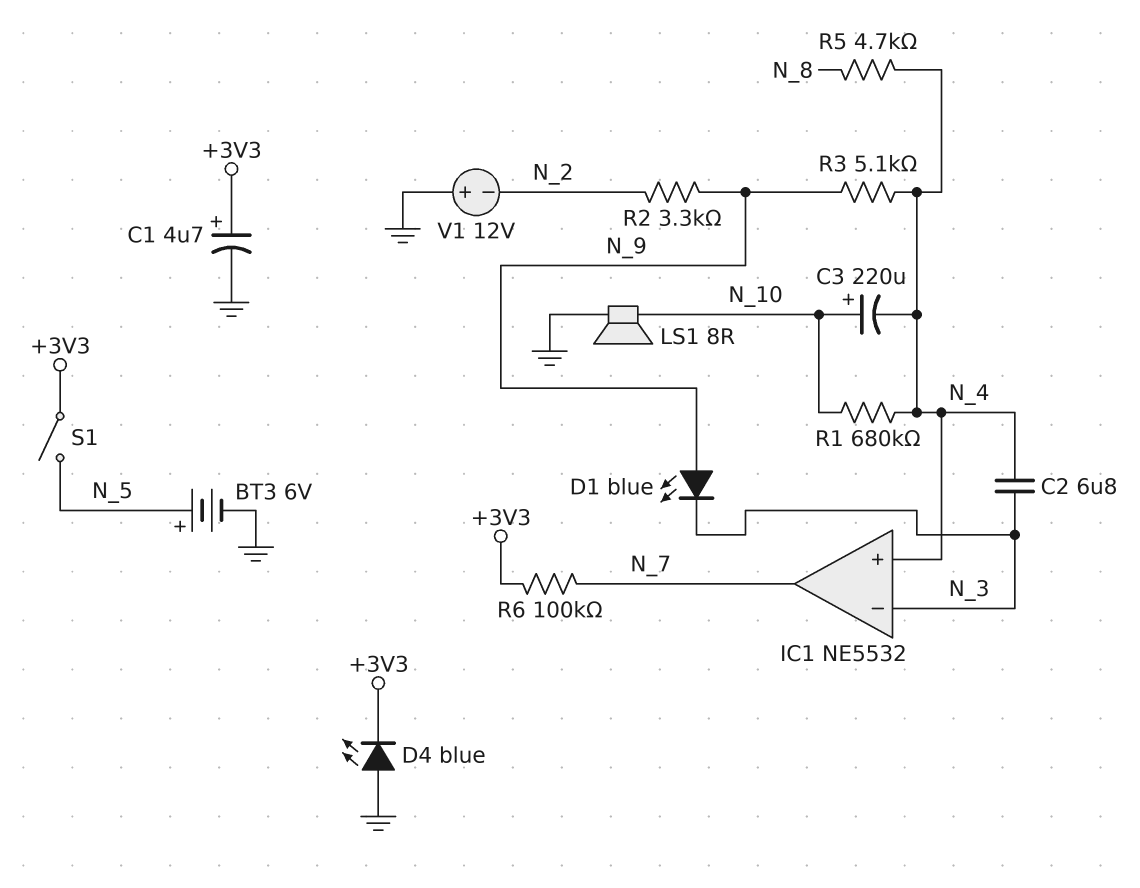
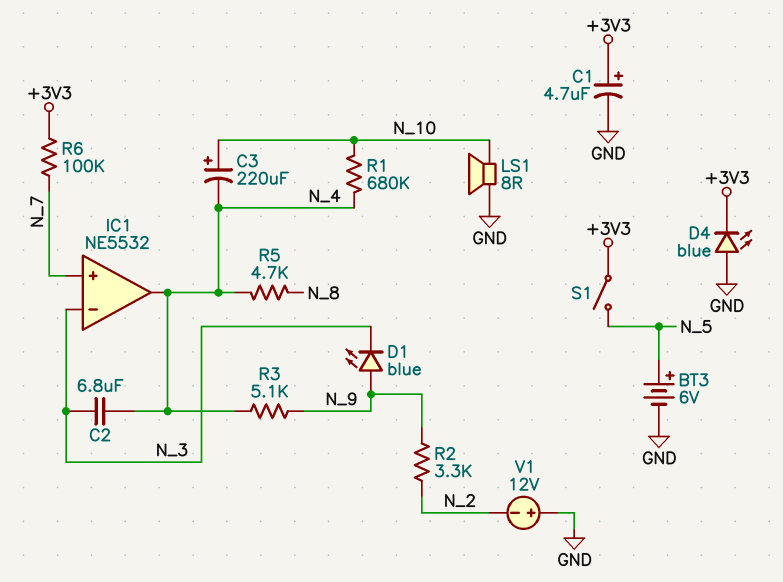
IC1 pin in+: N_4 -> N_7
IC1 pin out: N_7 -> N_4

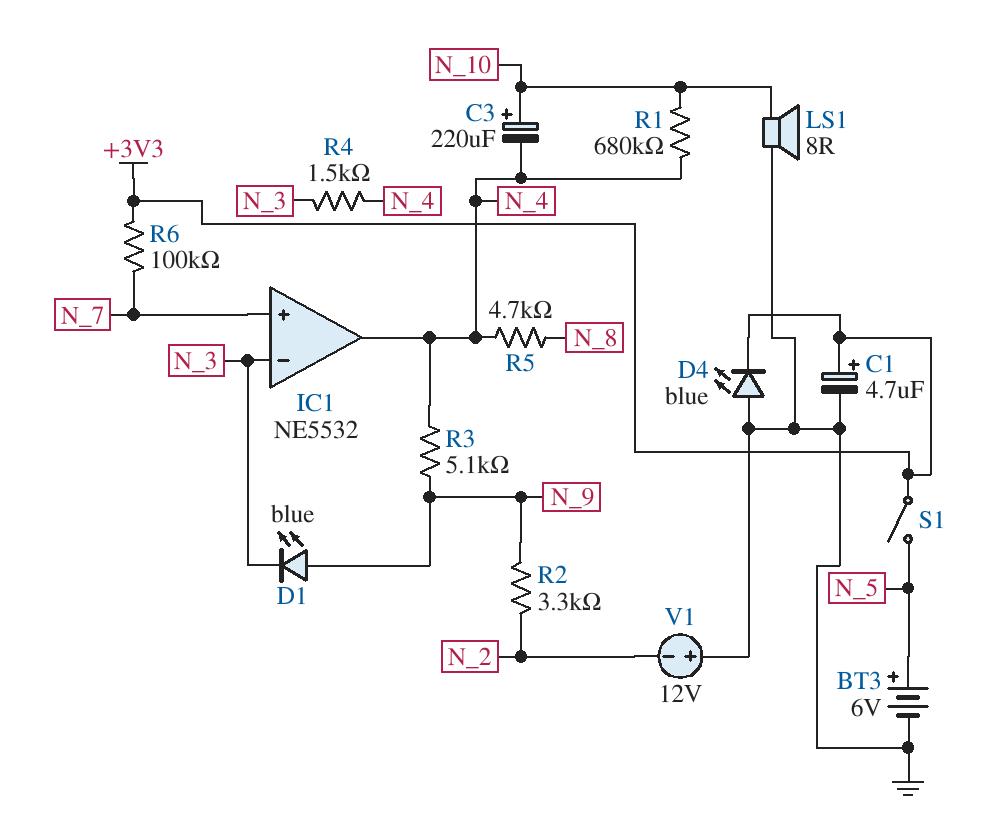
C2: 6.8uF (N_3, N_4) -> none
R4: none -> 1.5k (N_3, N_4)

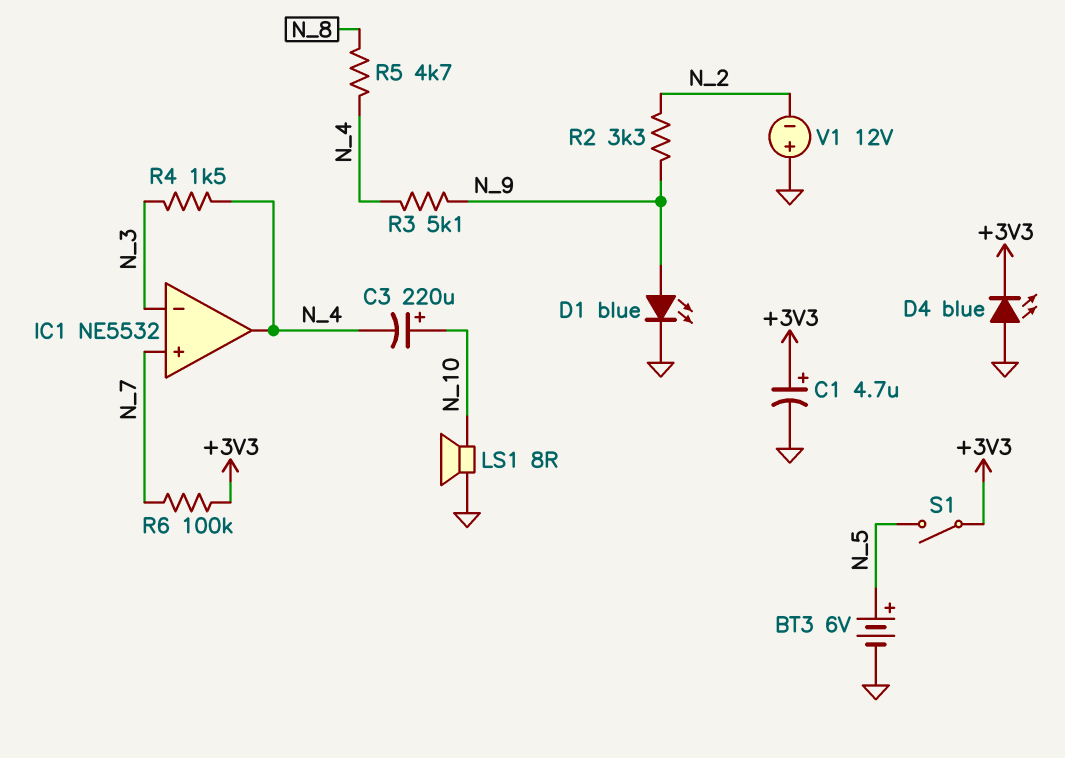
D1: LED blue (A N_9, K N_3) -> LED blue (A N_9, K GND)
R1: 680k (N_4, N_10) -> none

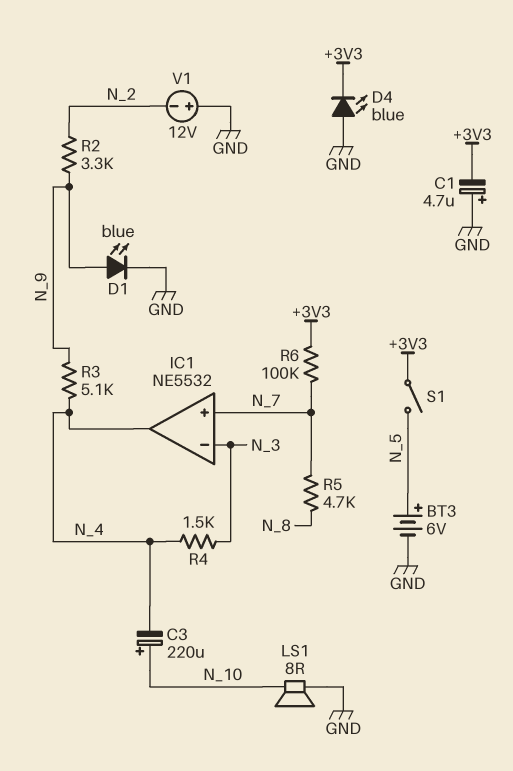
C1: 4.7uF (plus +3V3, minus GND) -> 4.7uF (plus GND, minus +3V3)
R5: 4.7k (N_4, N_8) -> 4.7k (N_7, N_8)

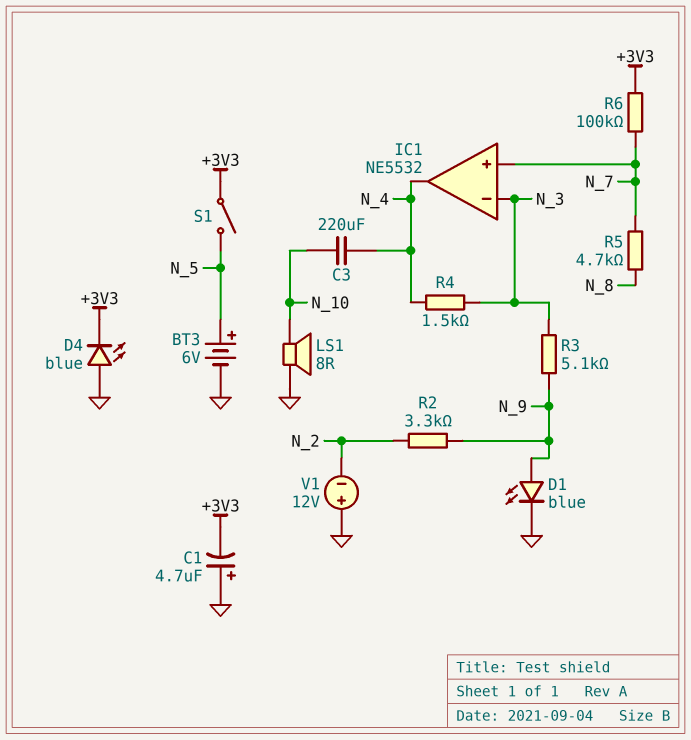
C3: 220uF (plus N_10, minus N_4) -> 220uF (N_4, N_10)
R3: 5.1k (N_4, N_9) -> 5.1k (N_3, N_9)

